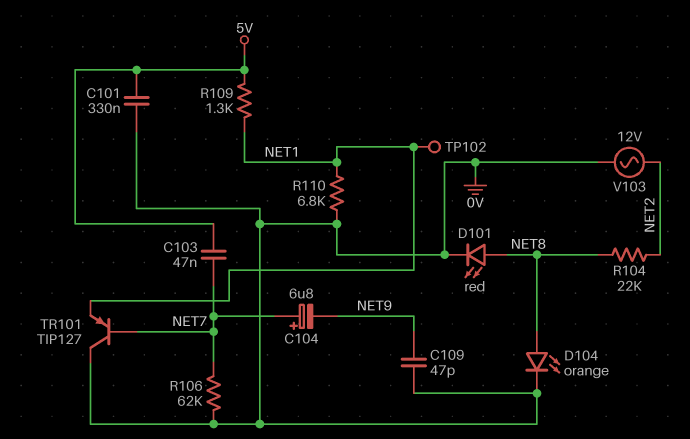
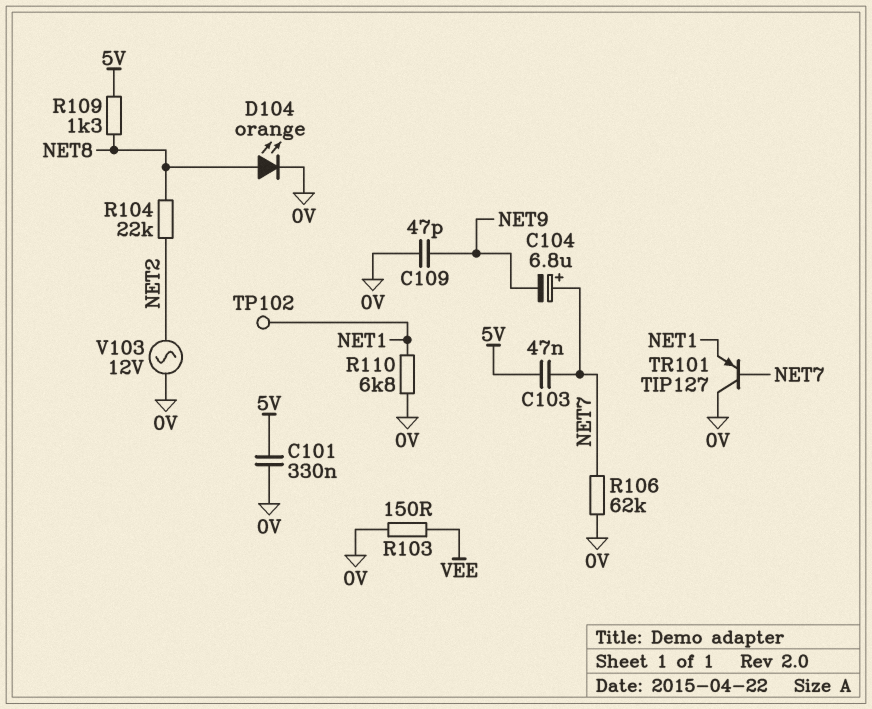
D101: LED red (A NET8, K 0V) -> none
R103: none -> 150 (0V, VEE)
R109: 1.3k (5V, NET1) -> 1.3k (5V, NET8)

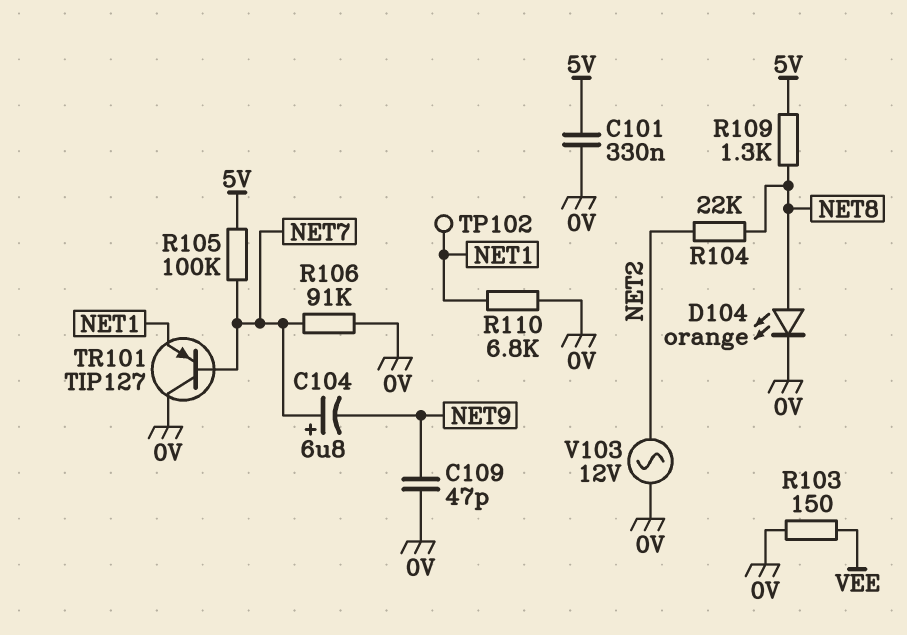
C103: 47nF (5V, NET7) -> none
R105: none -> 100k (5V, NET7)
R106: 62k (0V, NET7) -> 91k (0V, NET7)

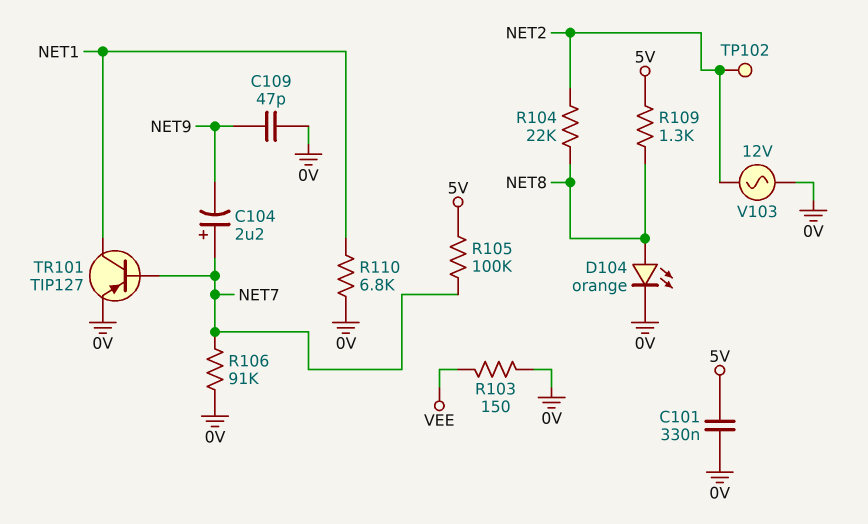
C104: 6.8uF (plus NET7, minus NET9) -> 2.2uF (plus NET7, minus NET9)
TP102: test point (NET1) -> test point (NET2)
TR101: PNP TIP127 (B NET7, C 0V, E NET1) -> PNP TIP127 (B NET7, C NET1, E 0V)

